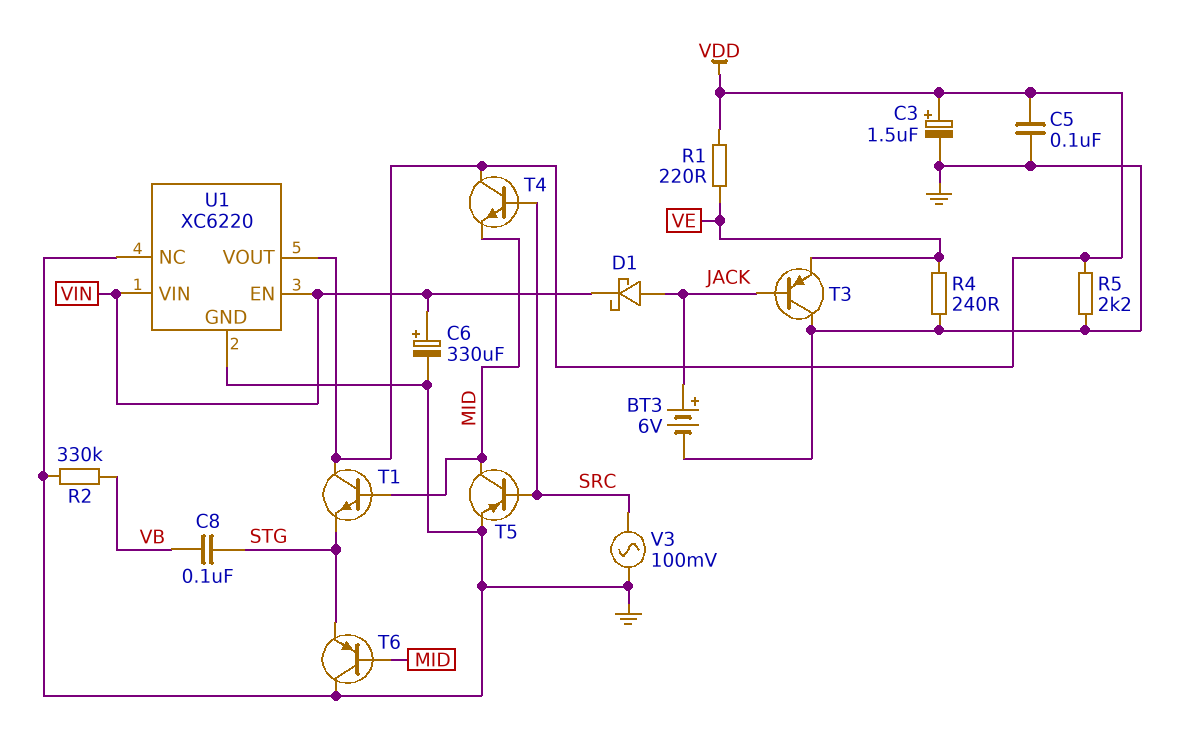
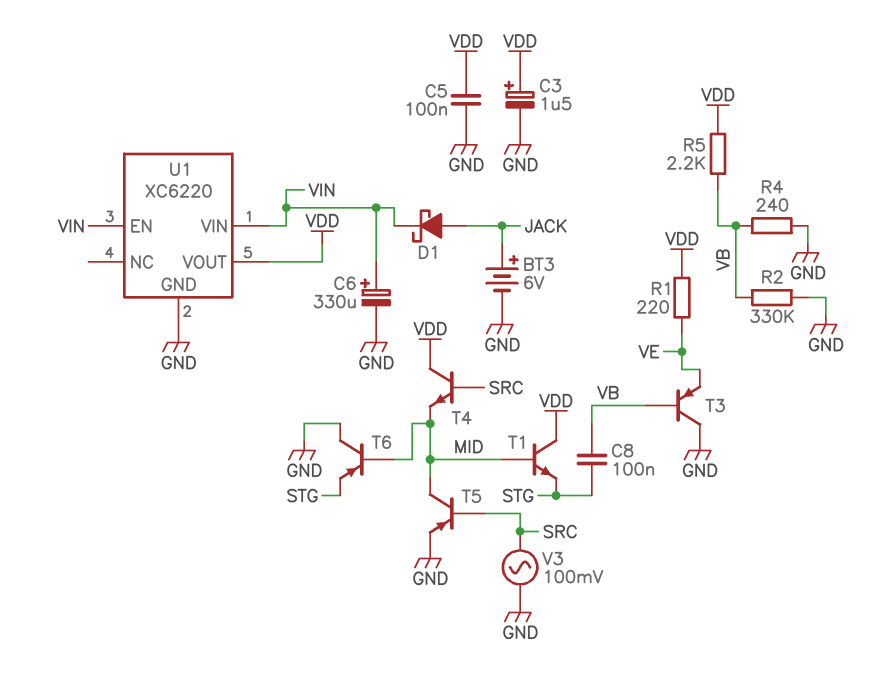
R4: 240 (GND, VE) -> 240 (GND, VB)
R5: 2.2k (GND, VDD) -> 2.2k (VB, VDD)
T3: PNP (B JACK, C GND, E VE) -> PNP (B VB, C GND, E VE)
U1 pin NC: GND -> none

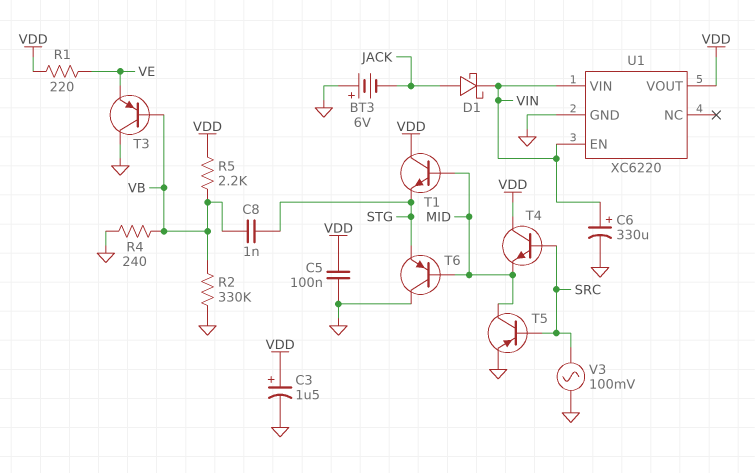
BT3: 6V (plus JACK, minus GND) -> 6V (plus GND, minus JACK)
C8: 100nF (STG, VB) -> 1nF (STG, VB)

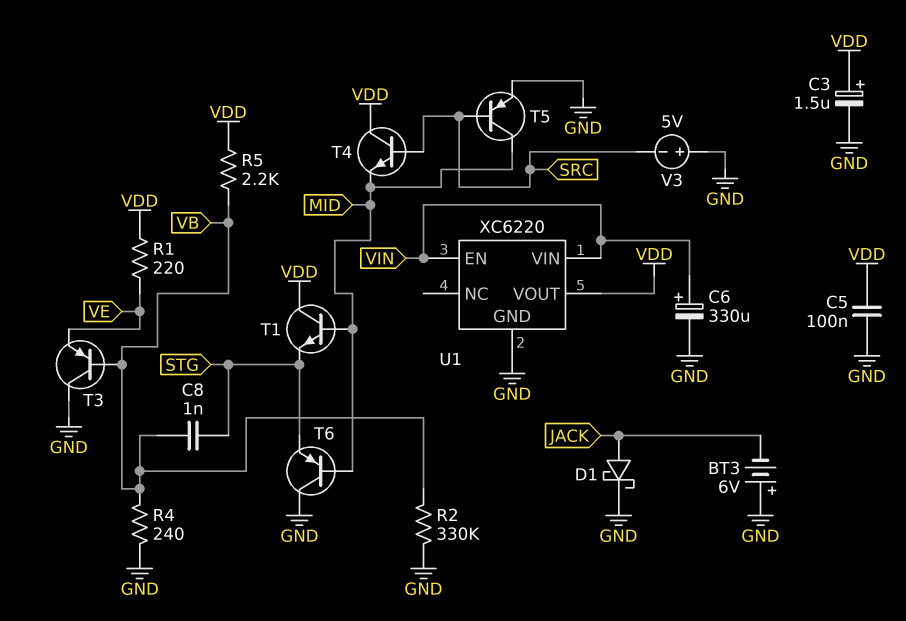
D1: schottky (A JACK, K VIN) -> schottky (A JACK, K GND)
V3: AC 100mV (GND, SRC) -> 5V (plus GND, minus SRC)

